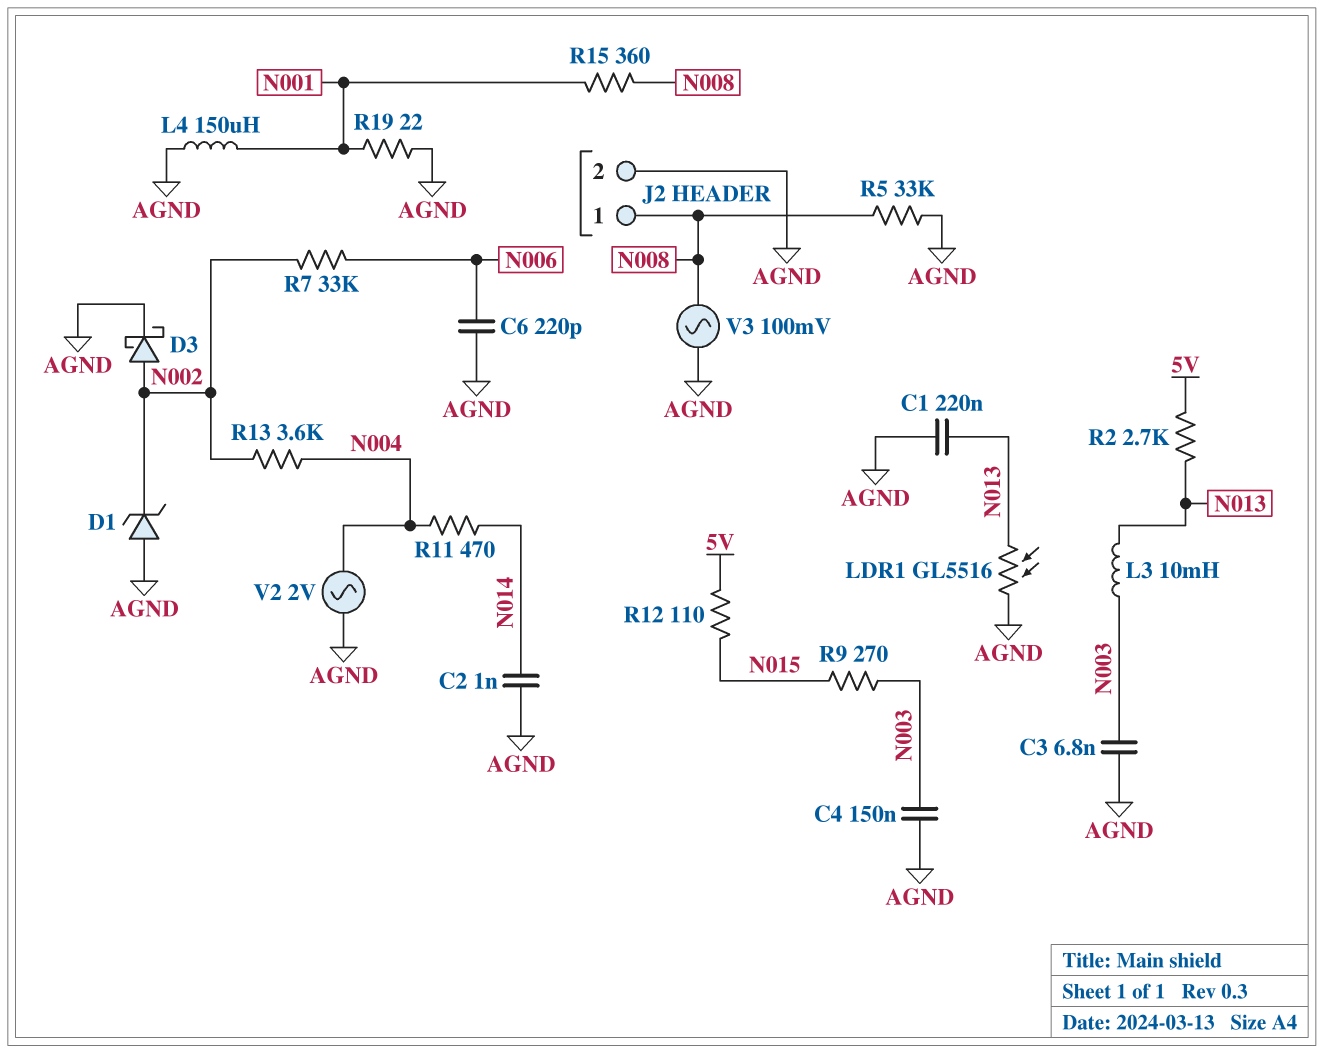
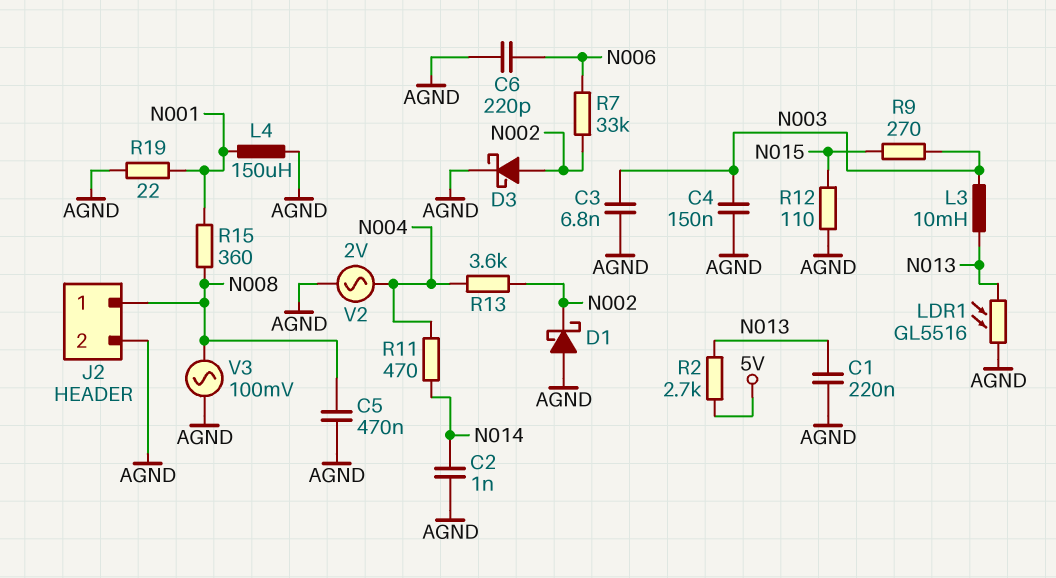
C5: none -> 470nF (AGND, N008)
D1: zener (A AGND, K N002) -> schottky (A AGND, K N002)
R5: 33k (AGND, N008) -> none
R12: 110 (5V, N015) -> 110 (AGND, N015)

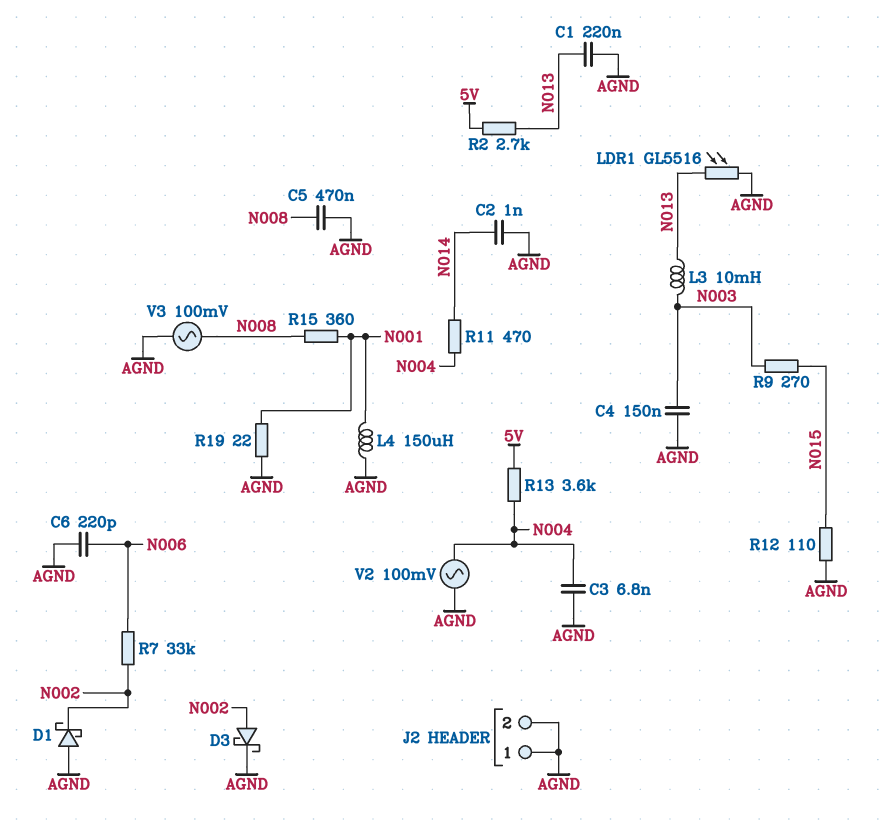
C3: 6.8nF (AGND, N003) -> 6.8nF (AGND, N004)
J2 pin 1: N008 -> AGND
R13: 3.6k (N002, N004) -> 3.6k (5V, N004)
V2: AC 2V (AGND, N004) -> AC 100mV (AGND, N004)

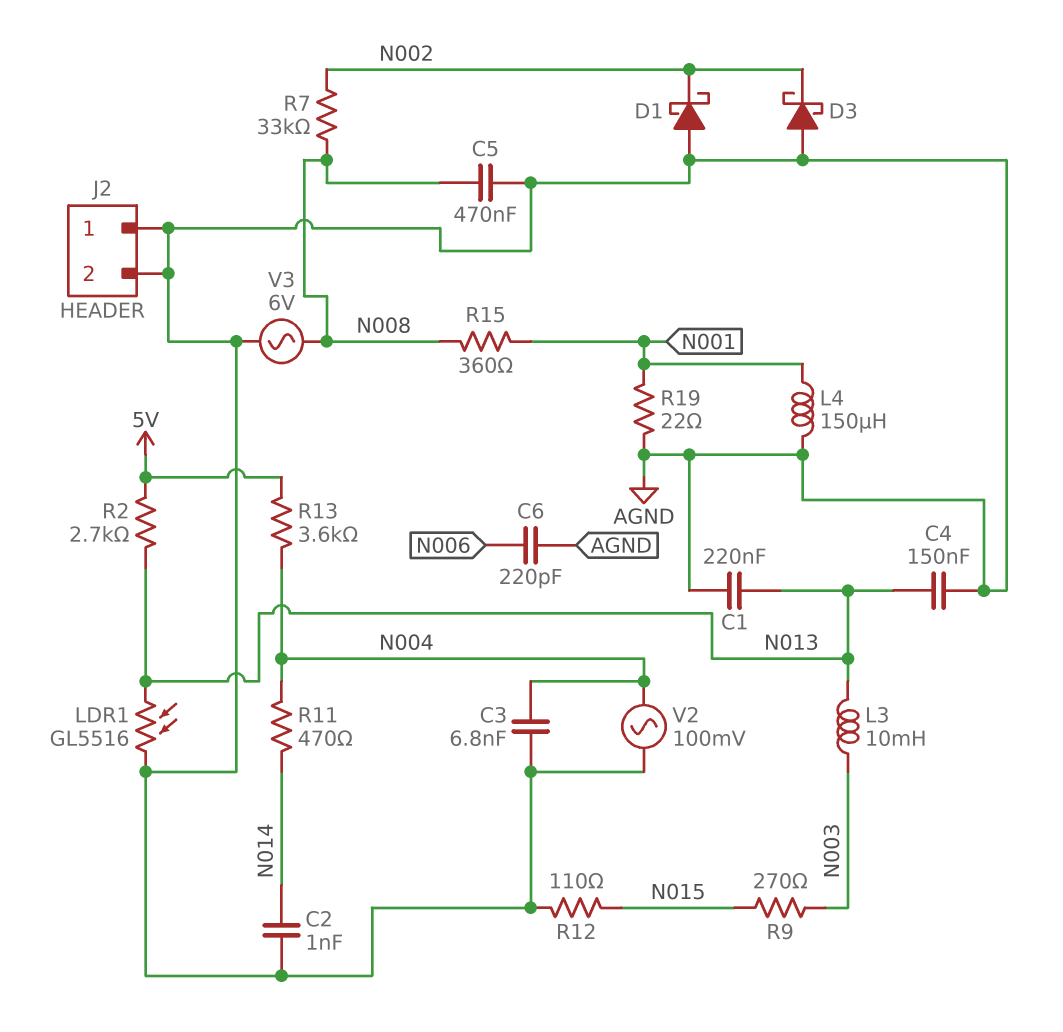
C4: 150nF (AGND, N003) -> 150nF (AGND, N013)
D3: schottky (A N002, K AGND) -> schottky (A AGND, K N002)
R7: 33k (N002, N006) -> 33k (N002, N008)
V3: AC 100mV (AGND, N008) -> AC 6V (AGND, N008)

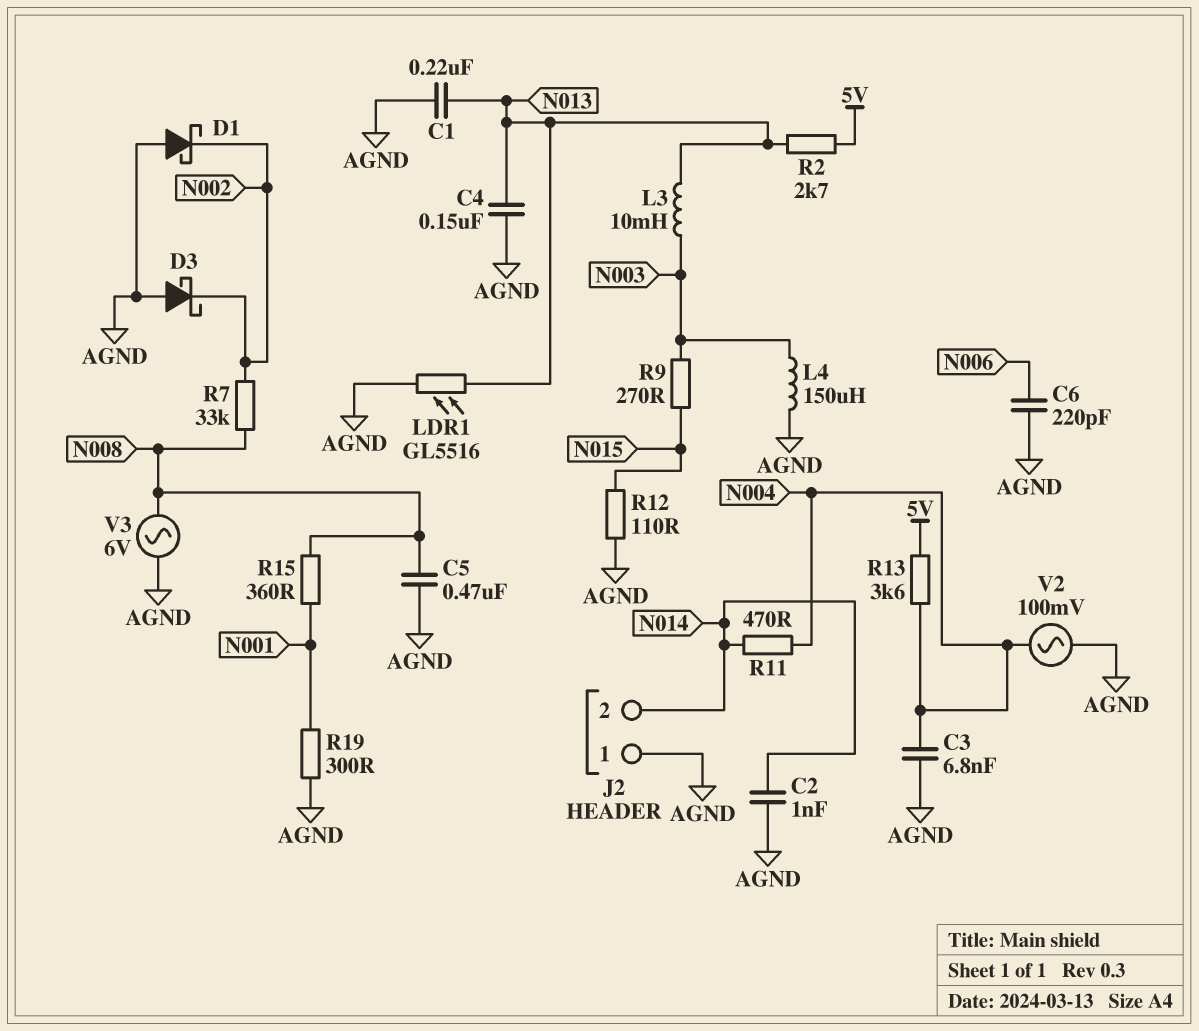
J2 pin 2: AGND -> N014
L4: 150uH (AGND, N001) -> 150uH (AGND, N003)
R19: 22 (AGND, N001) -> 300 (AGND, N001)

